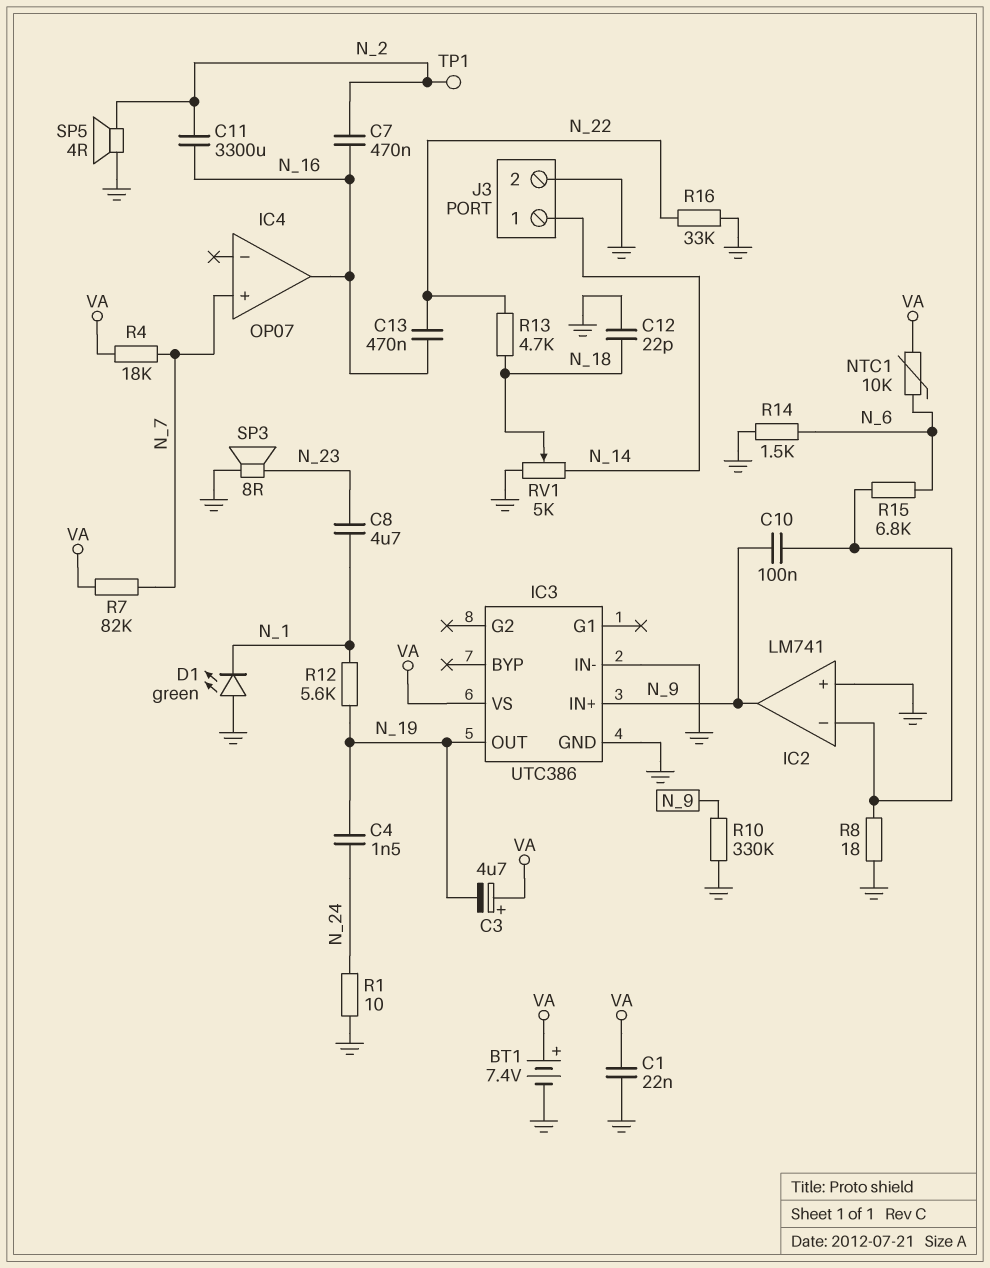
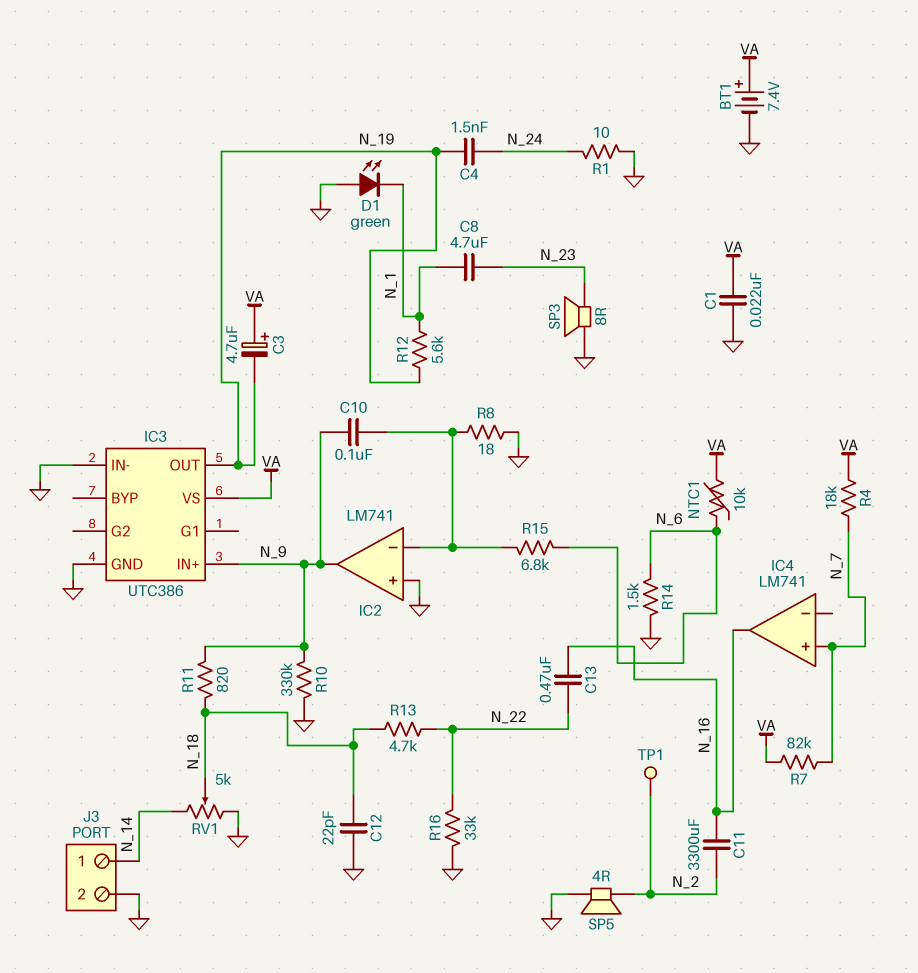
C7: 470nF (N_2, N_16) -> none
IC4: OP07 -> LM741
R11: none -> 820 (N_9, N_18)

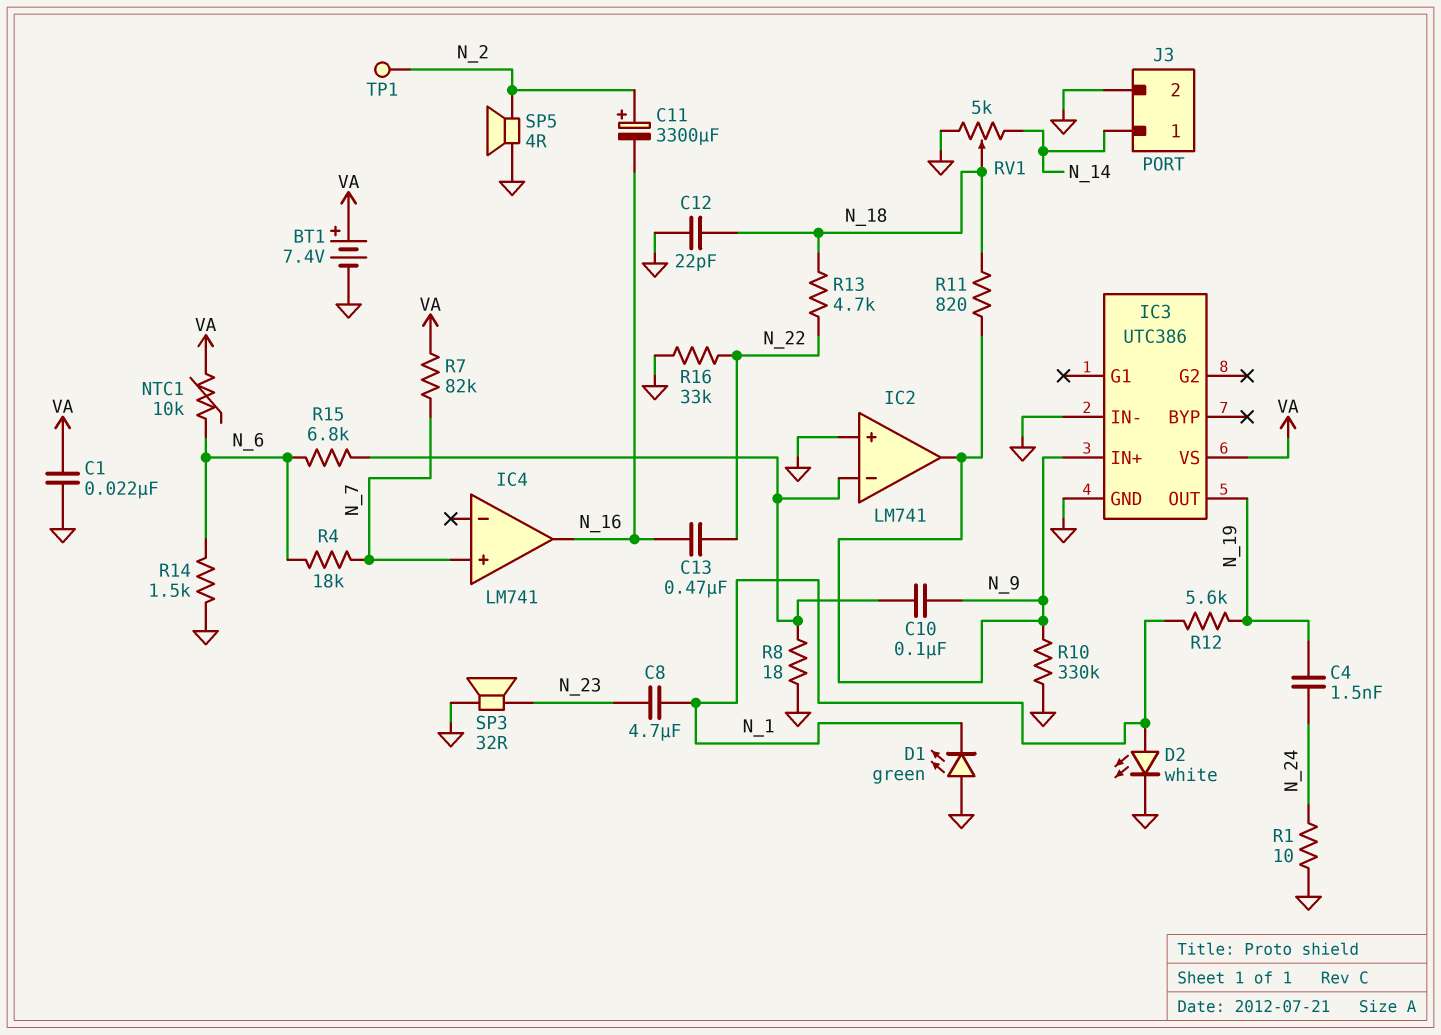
C3: 4.7uF (plus VA, minus N_19) -> none
C11: 3300uF (N_2, N_16) -> 3300uF (plus N_2, minus N_16)
D2: none -> LED white (A N_1, K GND)
R4: 18k (N_7, VA) -> 18k (N_6, N_7)
SP3: speaker 8R (GND, N_23) -> speaker 32R (GND, N_23)

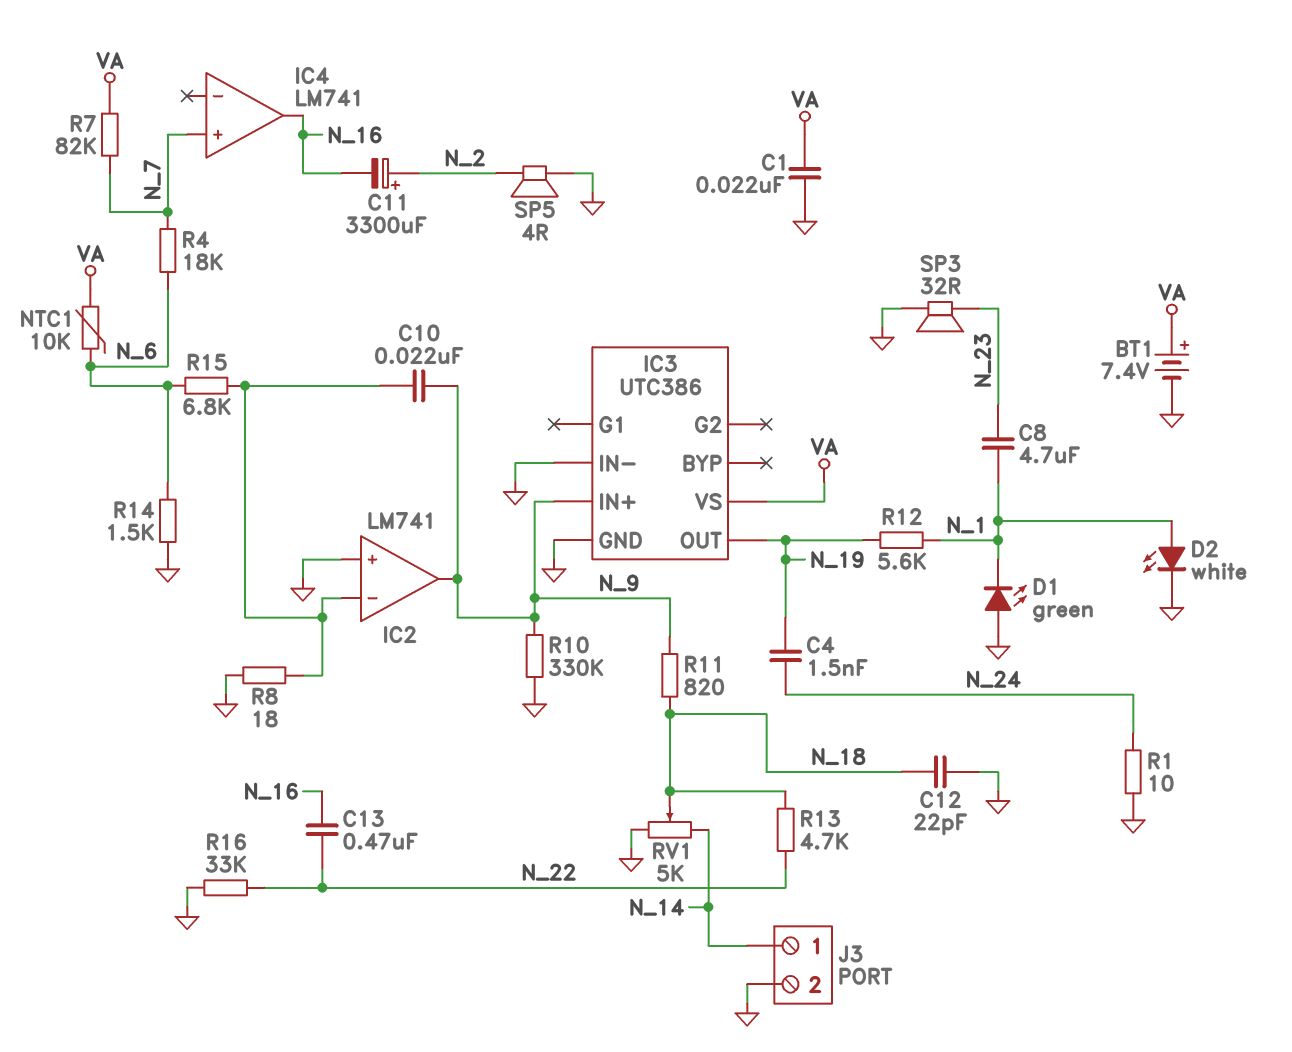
C10: 100nF (IC2/in-, N_9) -> 22nF (IC2/in-, N_9)
TP1: test point (N_2) -> none

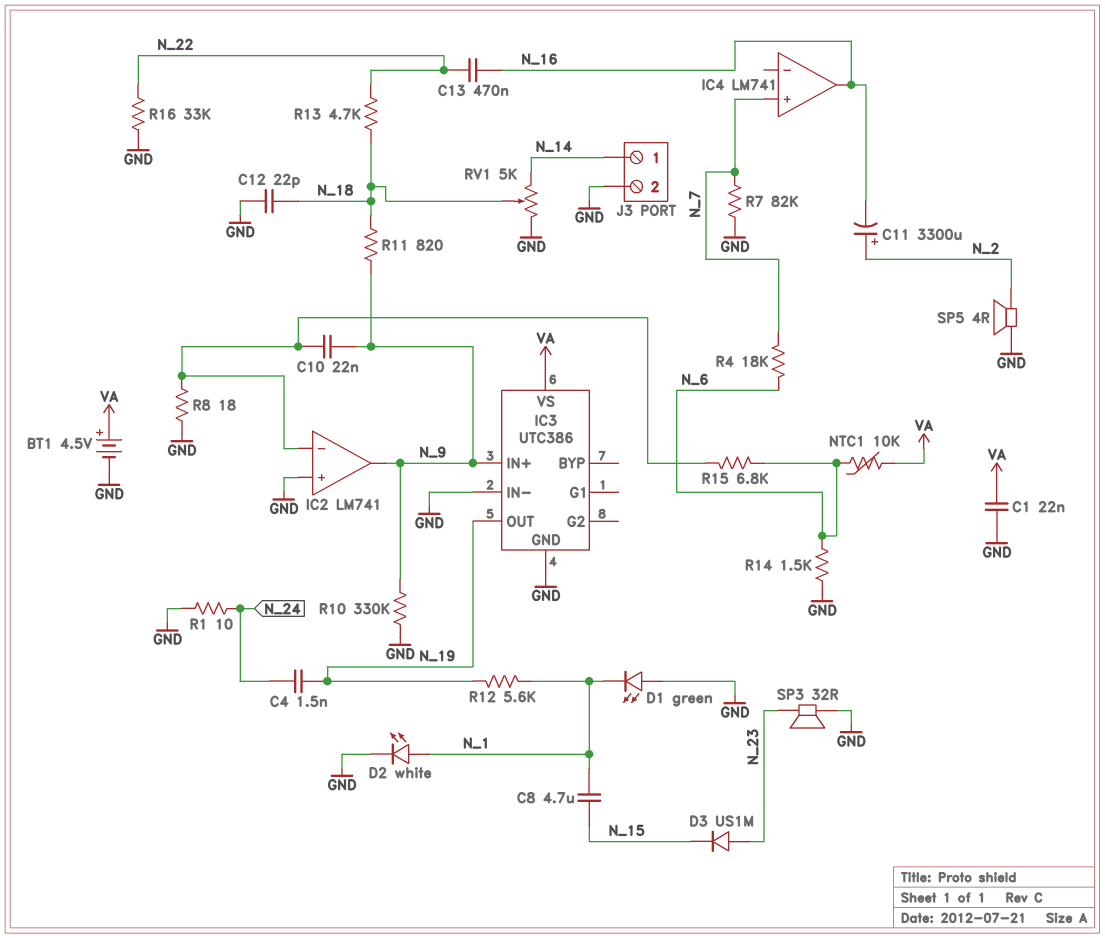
BT1: 7.4V (plus VA, minus GND) -> 4.5V (plus VA, minus GND)
C8: 4.7uF (N_1, N_23) -> 4.7uF (N_1, N_15)
D3: none -> diode US1M (A N_23, K N_15)
R7: 82k (N_7, VA) -> 82k (GND, N_7)

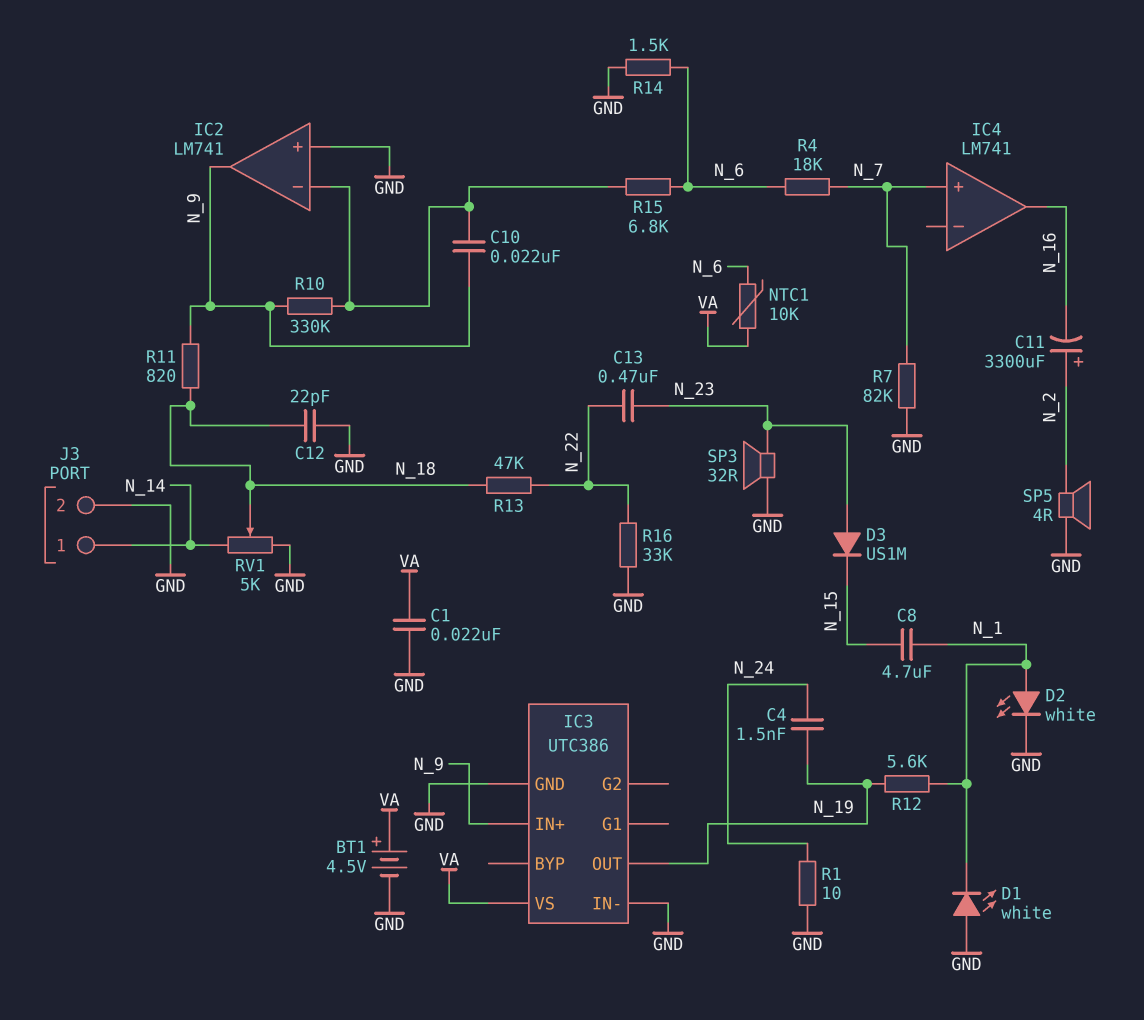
C13: 470nF (N_16, N_22) -> 470nF (N_22, N_23)
D1: LED green (A GND, K N_1) -> LED white (A GND, K N_1)
R8: 18 (GND, IC2/in-) -> none
R10: 330k (GND, N_9) -> 330k (IC2/in-, N_9)
R13: 4.7k (N_18, N_22) -> 47k (N_18, N_22)

